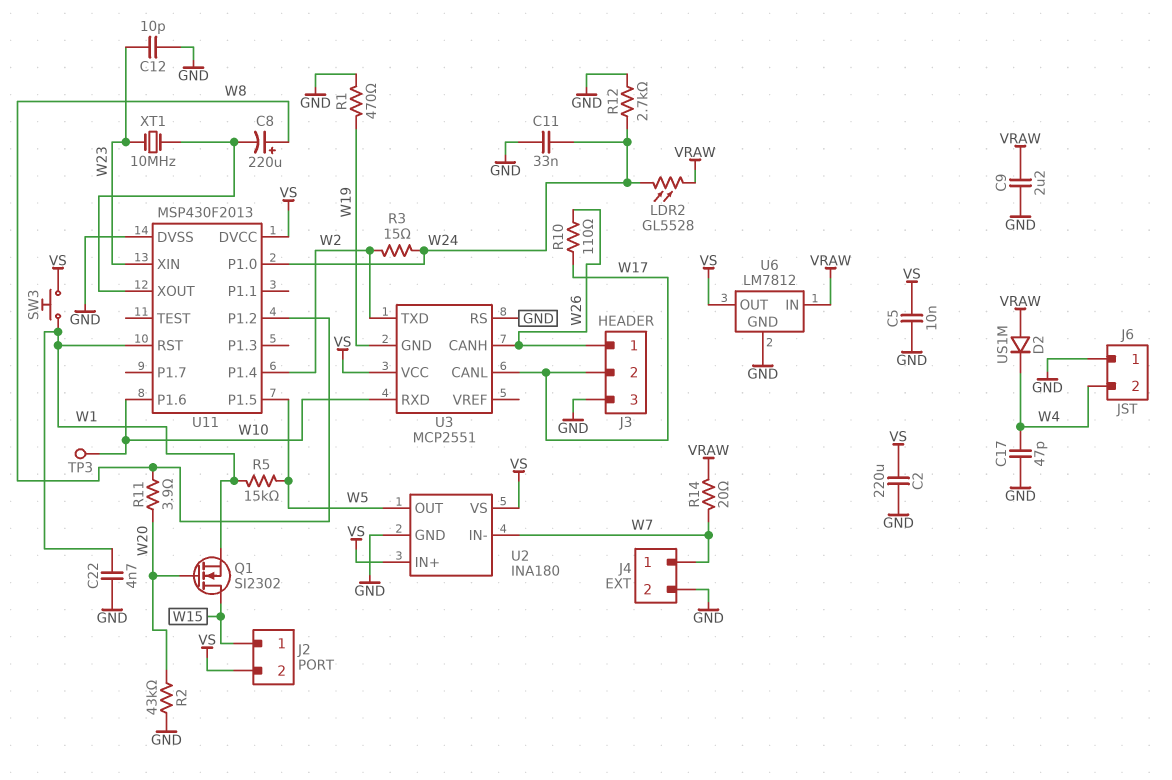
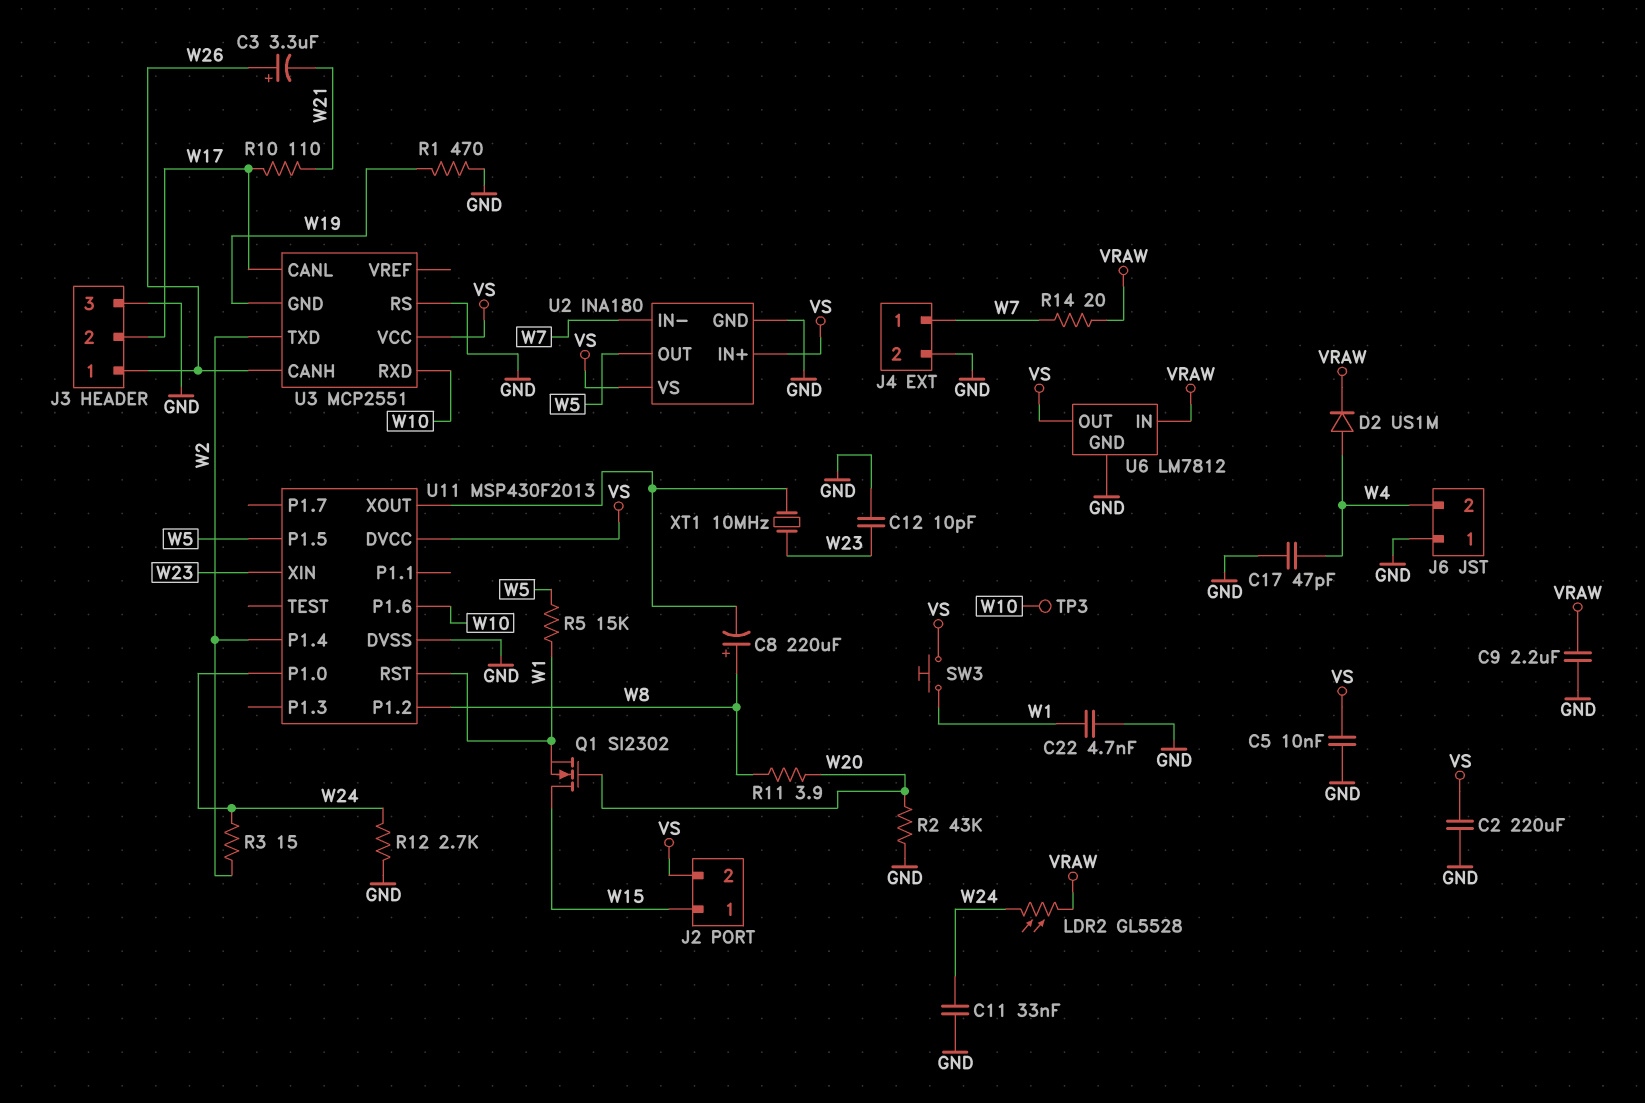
C3: none -> 3.3uF (plus W26, minus W21)
D2: diode US1M (A VRAW, K W4) -> diode US1M (A W4, K VRAW)
R10: 110 (W17, W26) -> 110 (W17, W21)

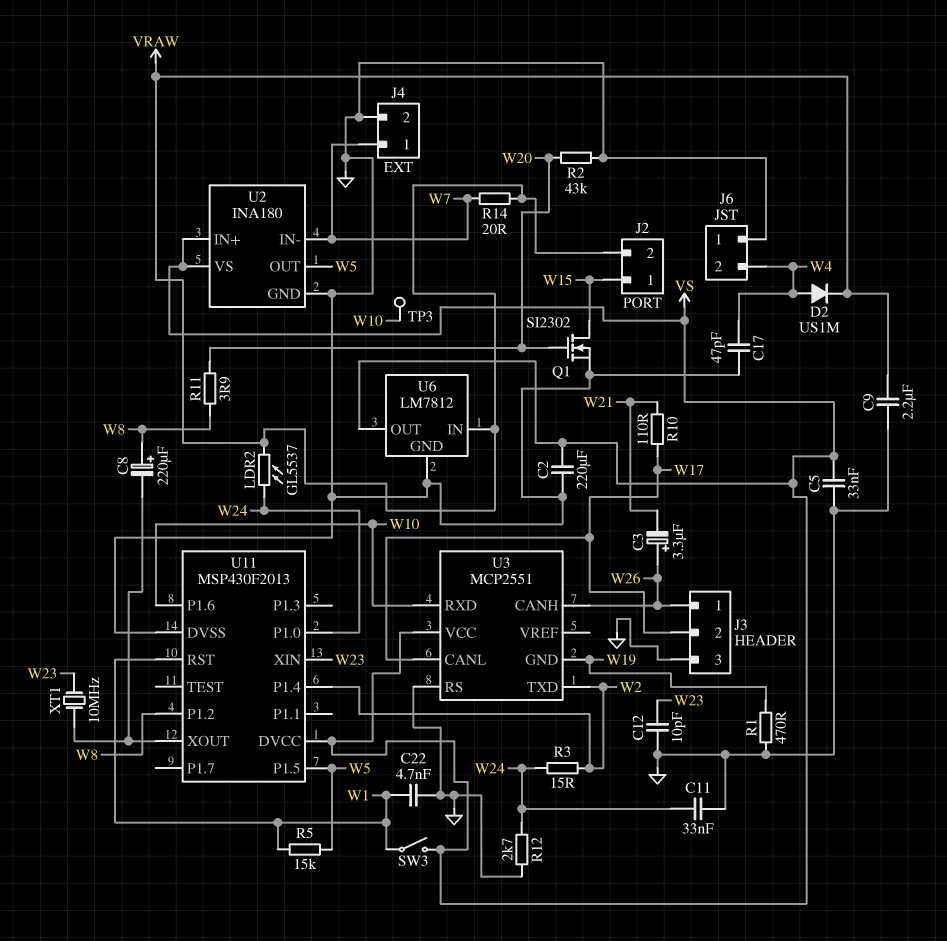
C5: 10nF (GND, VS) -> 33nF (GND, VS)
J2 pin 2: VS -> VRAW
LDR2: GL5528 (VRAW, W24) -> GL5537 (VRAW, W24)
Q1: NMOS SI2302 (G W20, D W15, S W1) -> NMOS SI2302 (G W20, D W15, S GND)
SW3: button (VS, W1) -> switch (VS, W1)

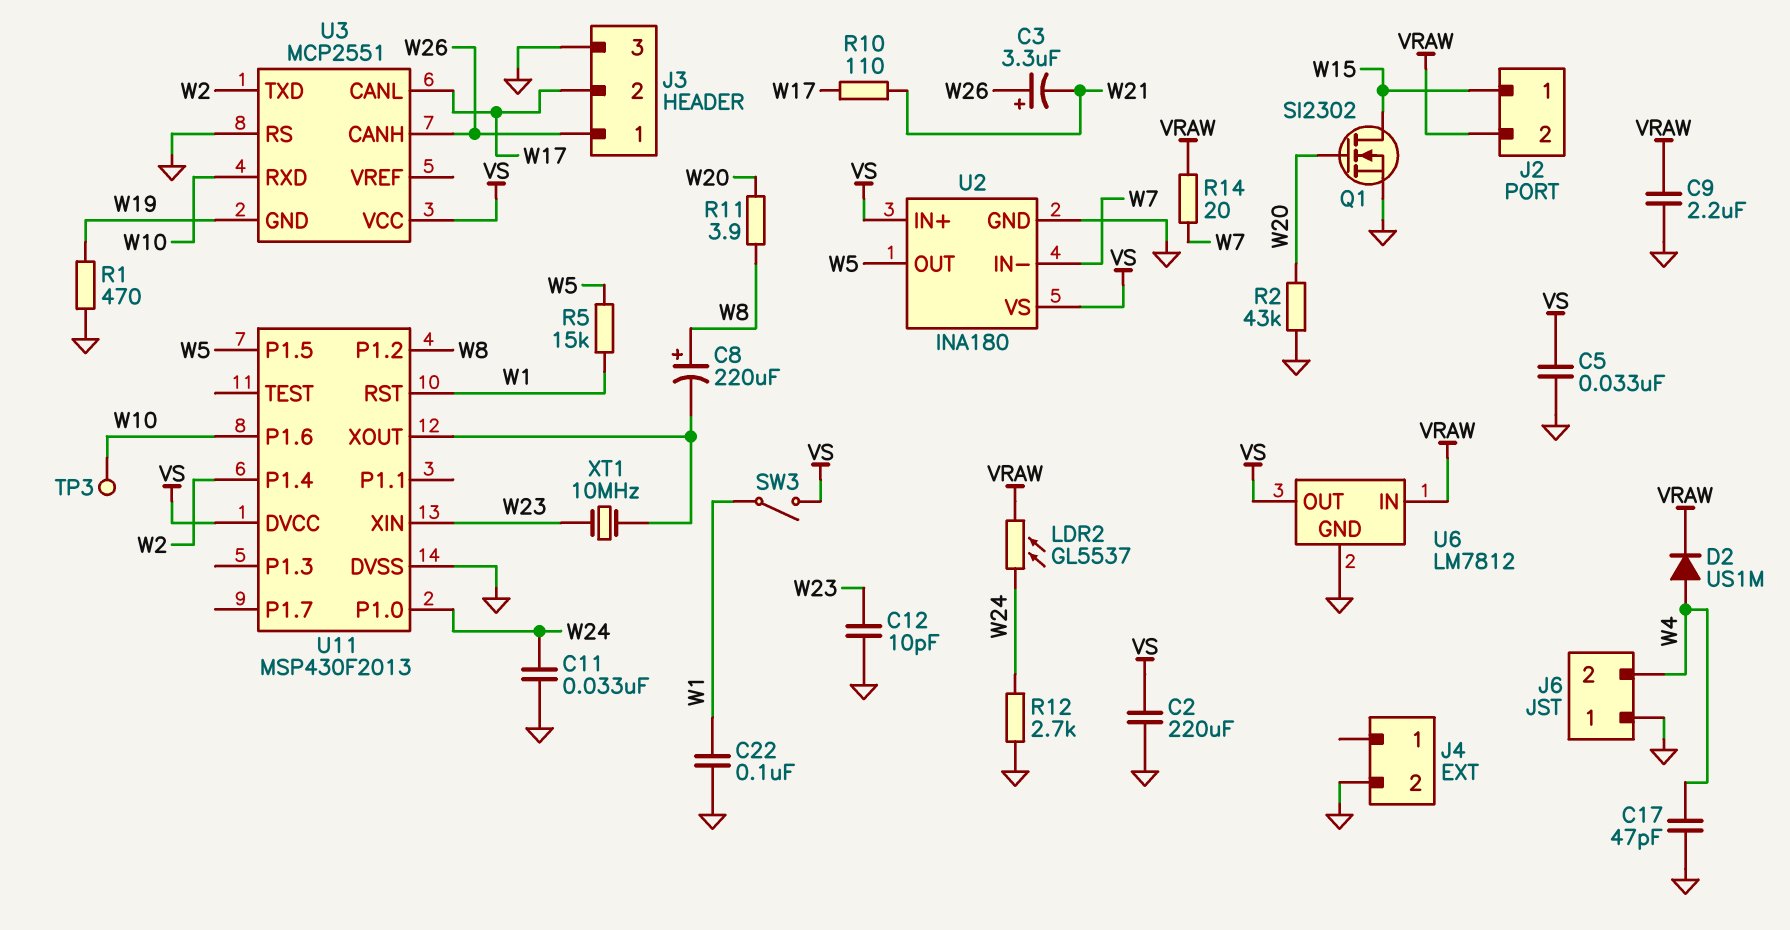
C22: 4.7nF (GND, W1) -> 100nF (GND, W1)
J4 pin 1: W7 -> none
R3: 15 (W2, W24) -> none

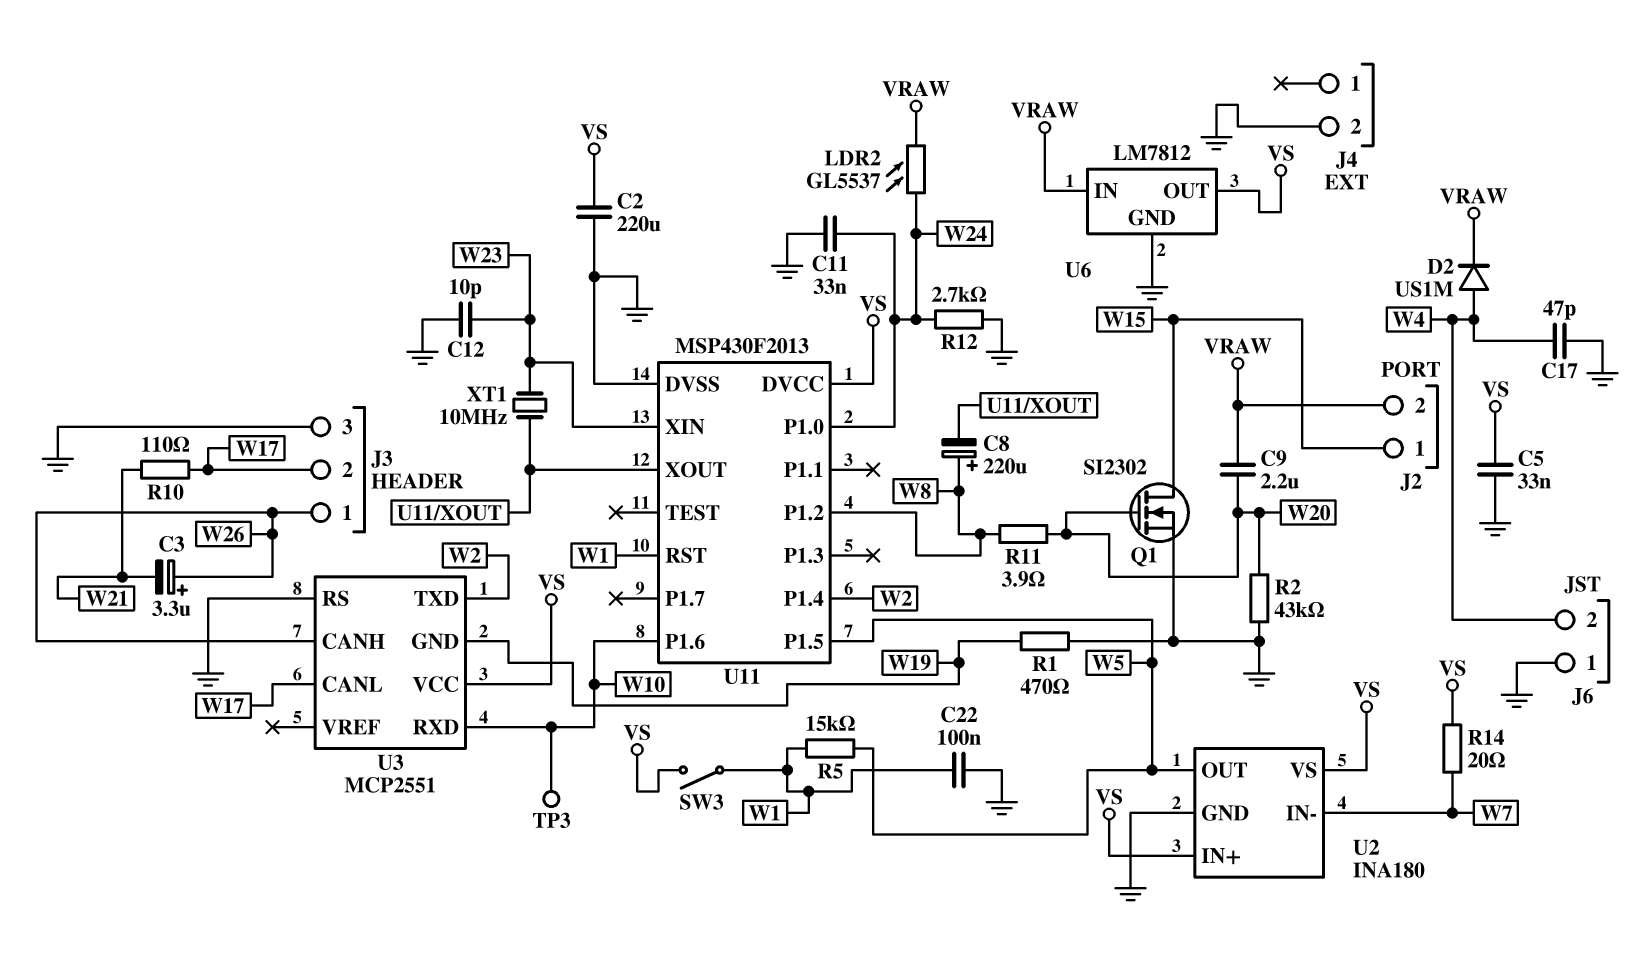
C9: 2.2uF (GND, VRAW) -> 2.2uF (VRAW, W20)
R14: 20 (VRAW, W7) -> 20 (VS, W7)

